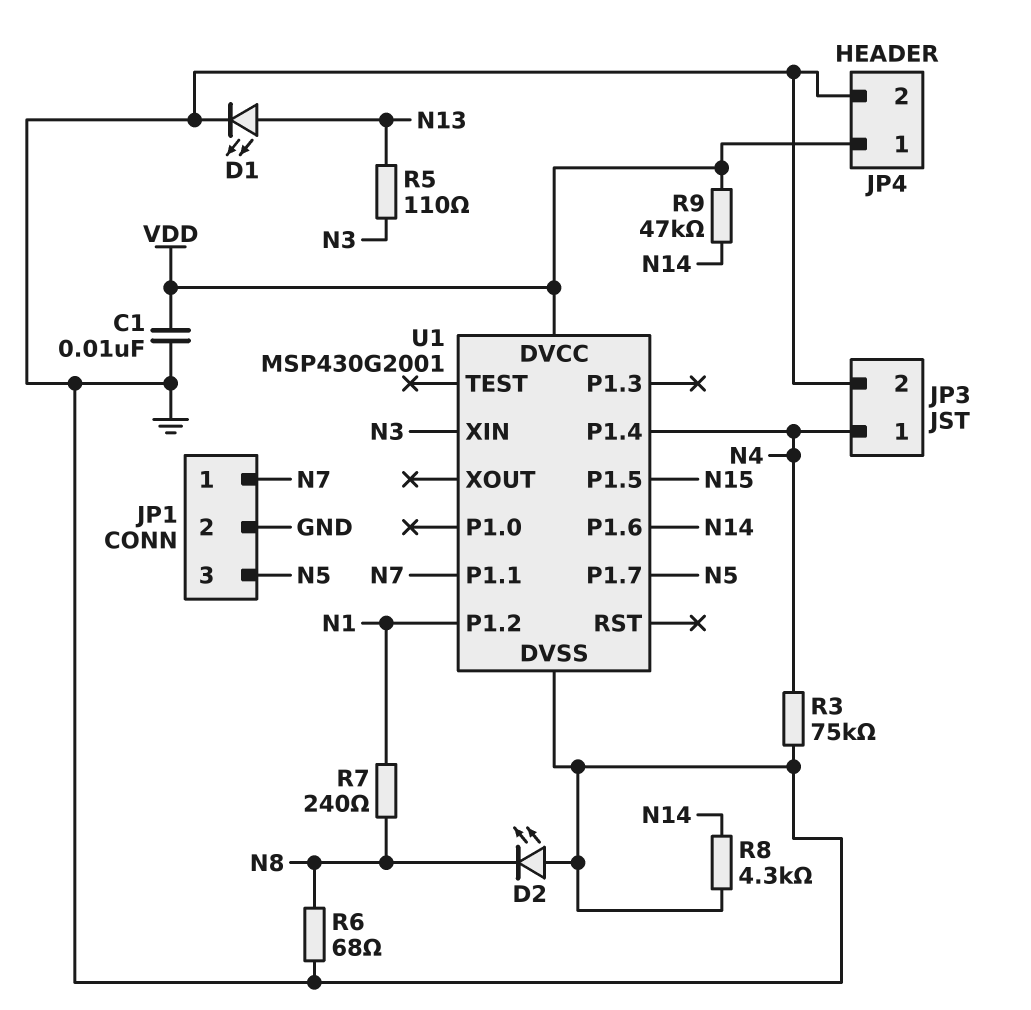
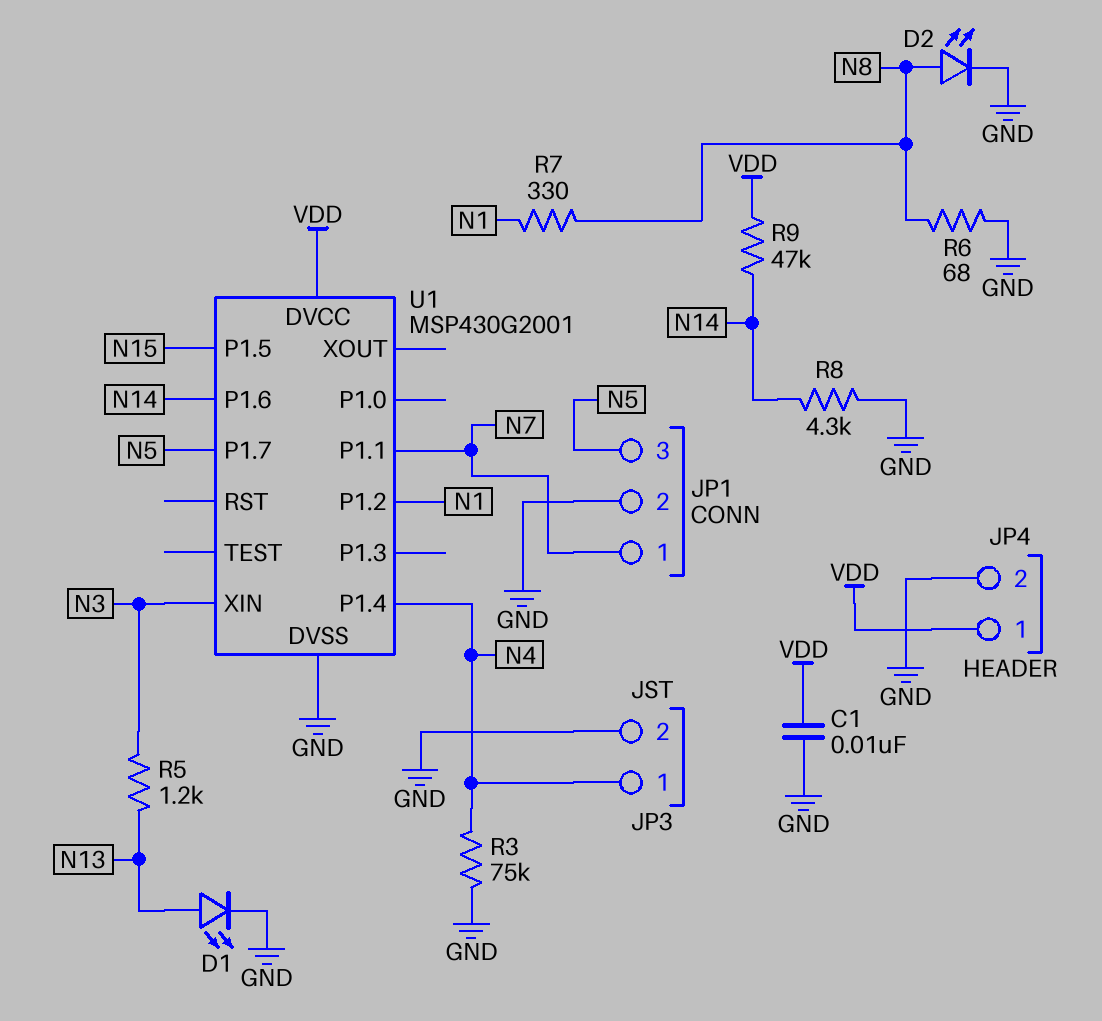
D2: LED (A GND, K N8) -> LED (A N8, K GND)
R5: 110 (N3, N13) -> 1.2k (N3, N13)
R7: 240 (N1, N8) -> 330 (N1, N8)

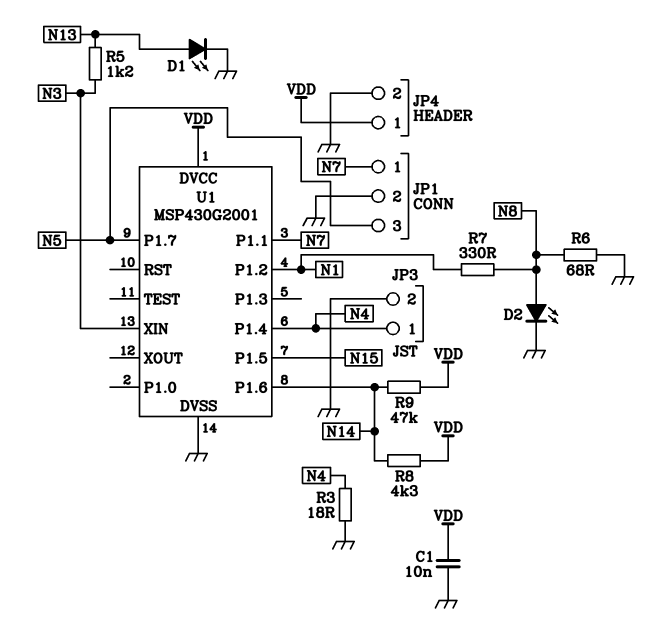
R3: 75k (GND, N4) -> 18 (GND, N4)
R8: 4.3k (GND, N14) -> 4.3k (N14, VDD)

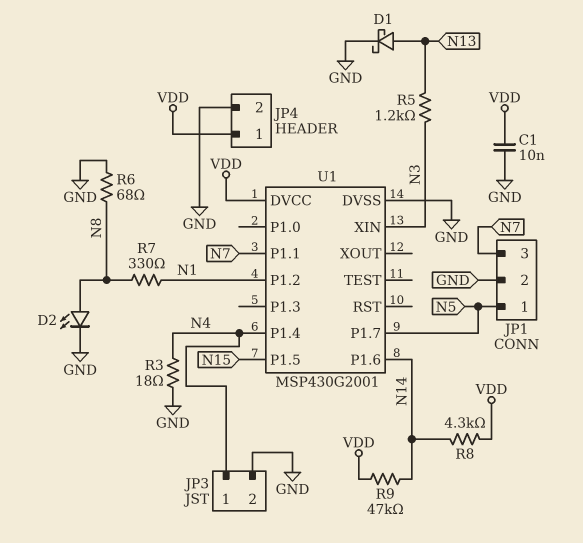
D1: LED (A N13, K GND) -> schottky (A N13, K GND)
JP1 pin 1: N7 -> N5
JP1 pin 3: N5 -> N7

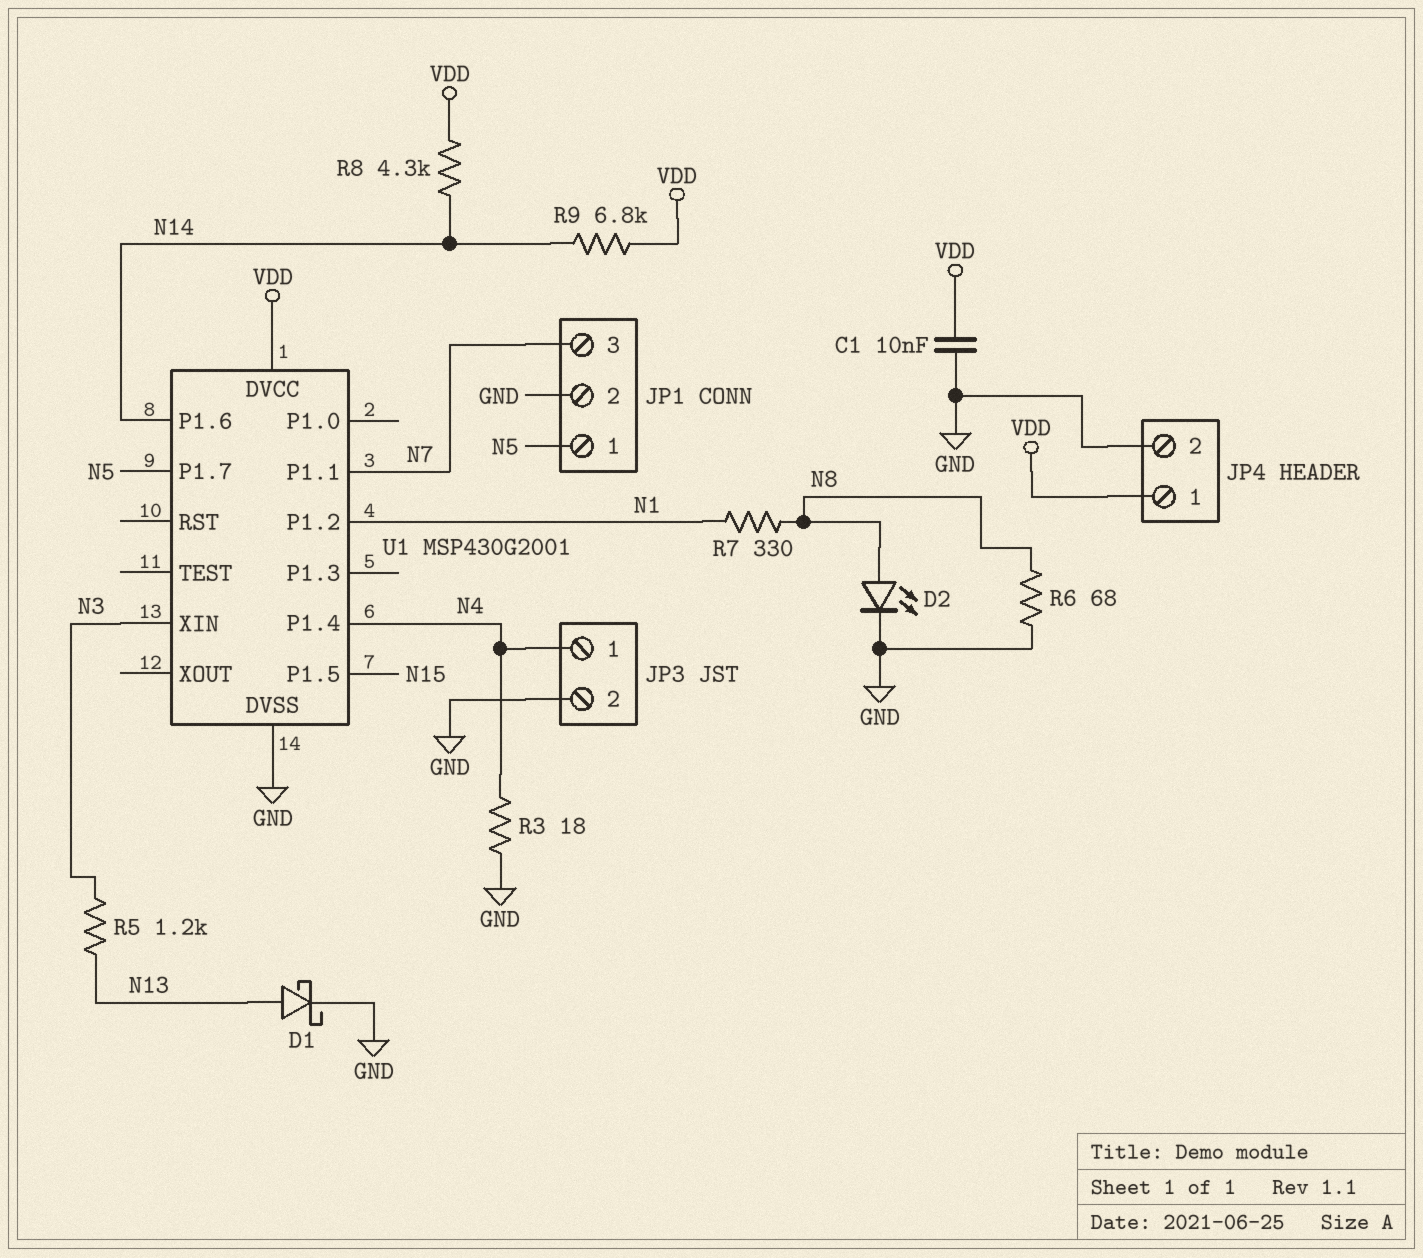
R9: 47k (N14, VDD) -> 6.8k (N14, VDD)

